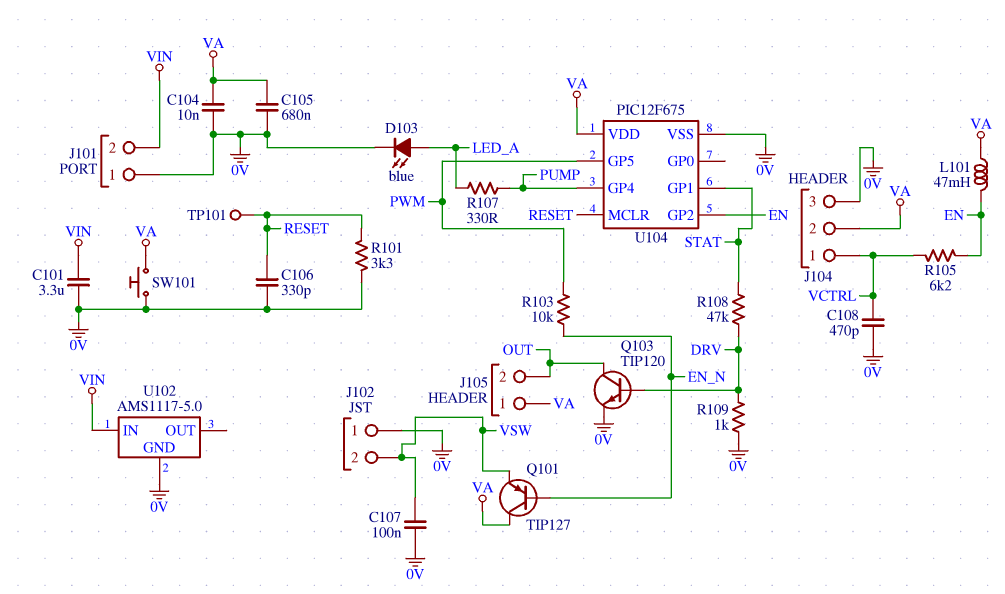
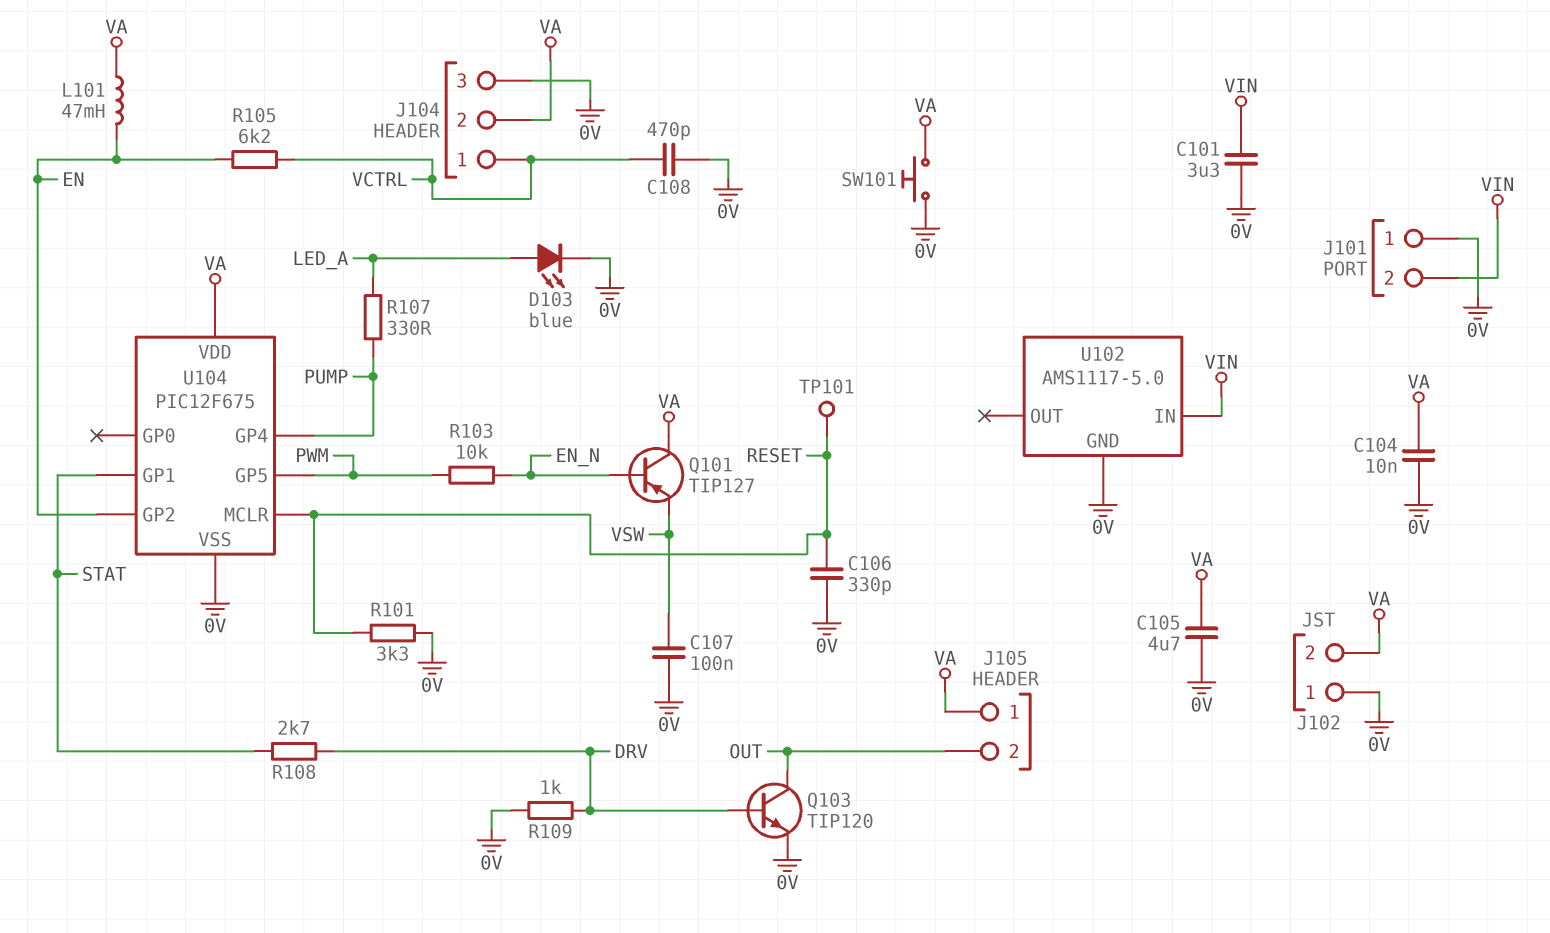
C105: 680nF (0V, VA) -> 4.7uF (0V, VA)
J102 pin 2: VSW -> VA
R108: 47k (DRV, STAT) -> 2.7k (DRV, STAT)

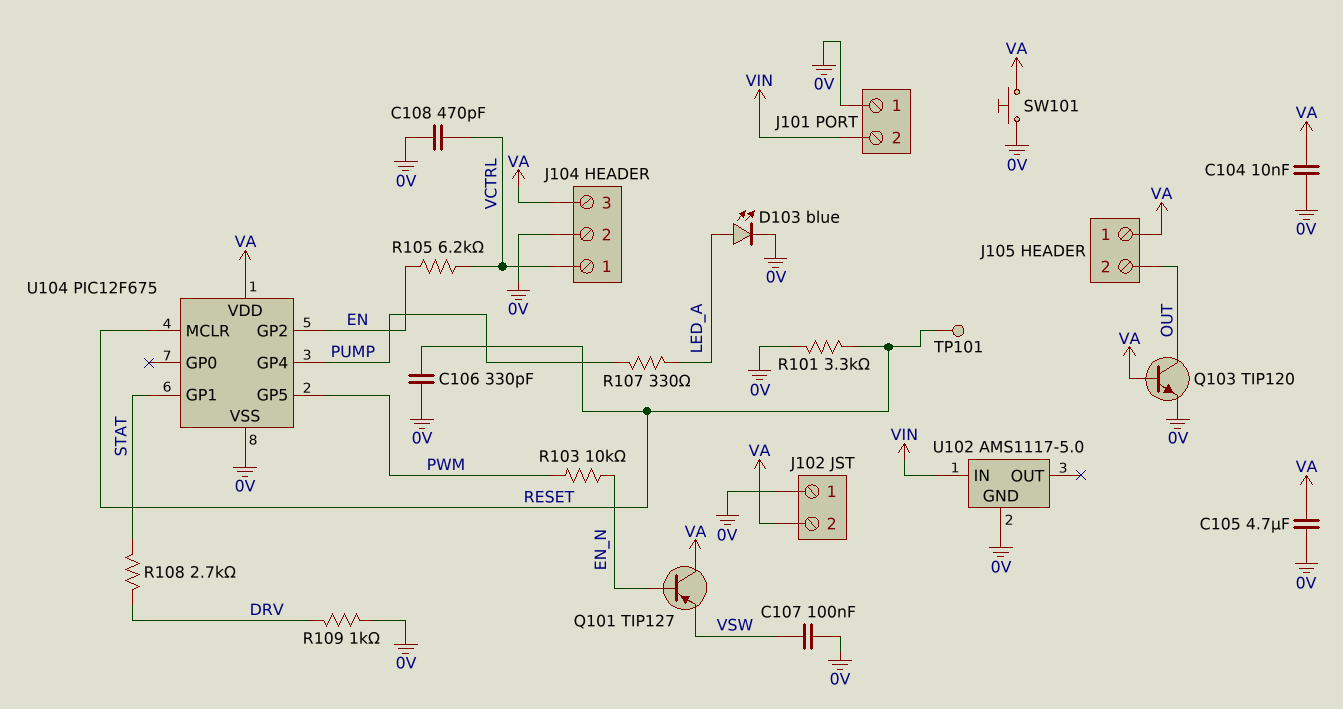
C101: 3.3uF (0V, VIN) -> none
J104 pin 2: VA -> 0V
J104 pin 3: 0V -> VA
L101: 47mH (EN, VA) -> none
Q103: NPN TIP120 (B DRV, C OUT, E 0V) -> NPN TIP120 (B VA, C OUT, E 0V)

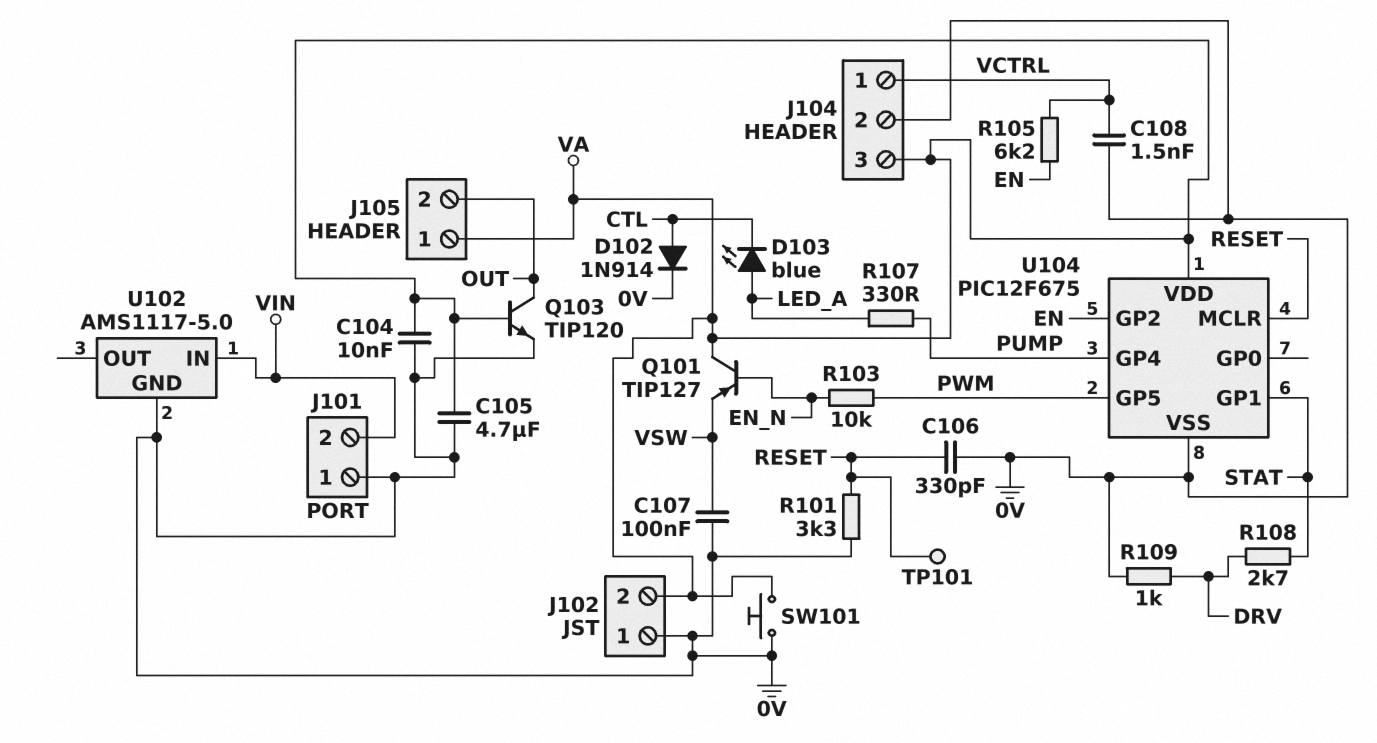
C108: 470pF (0V, VCTRL) -> 1.5nF (0V, VCTRL)
D102: none -> diode 1N914 (A CTL, K 0V)
D103: LED blue (A LED_A, K 0V) -> LED blue (A LED_A, K CTL)

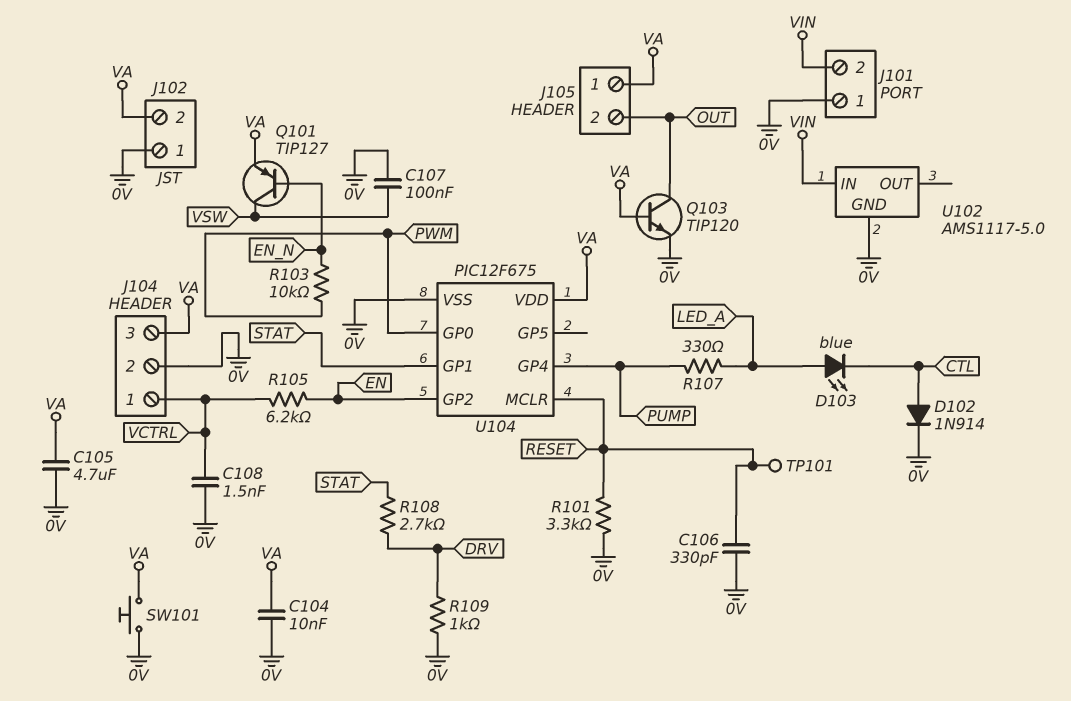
Q101: PNP TIP127 (B EN_N, C VA, E VSW) -> PNP TIP127 (B EN_N, C VSW, E VA)
U104 pin GP0: none -> PWM
U104 pin GP5: PWM -> none

